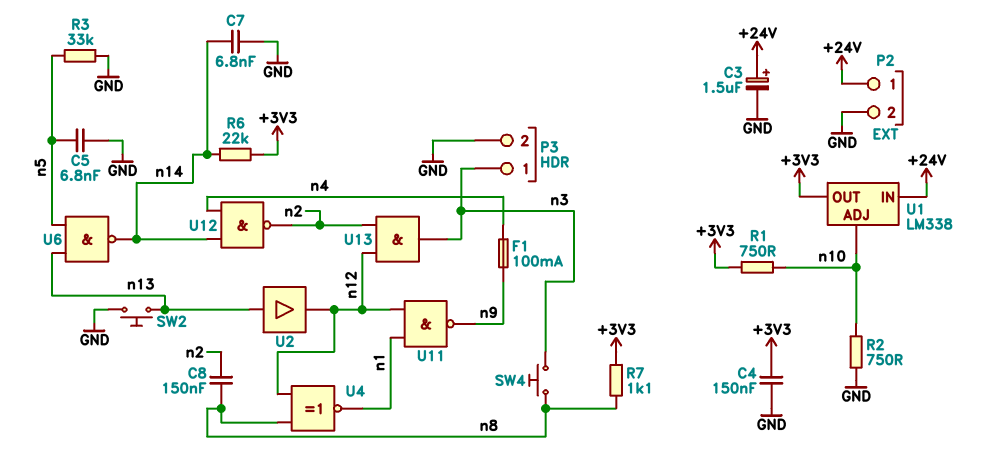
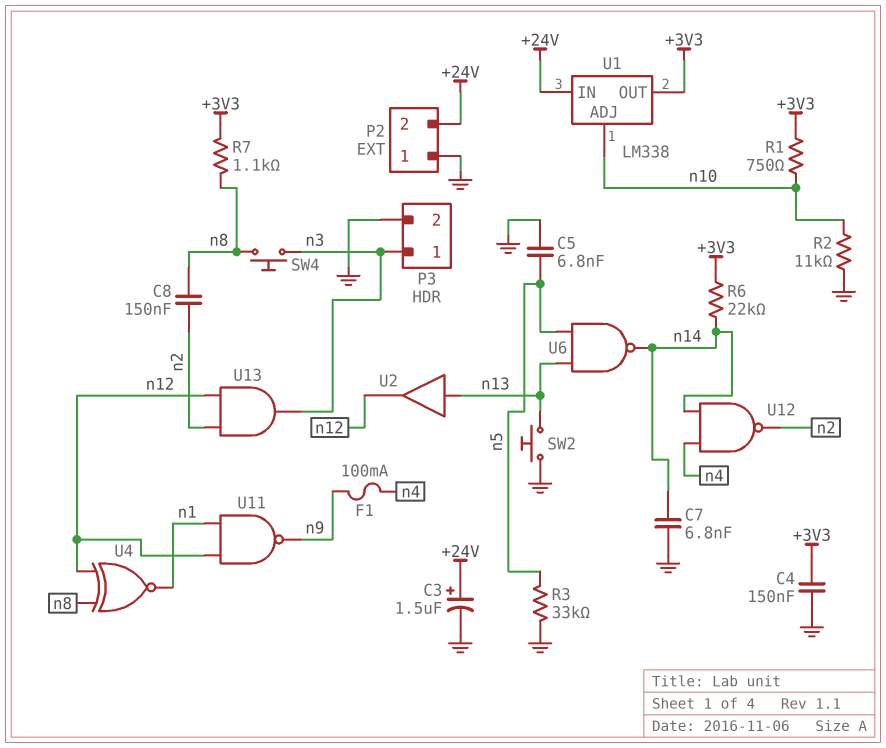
P2 pin 1: +24V -> GND
P2 pin 2: GND -> +24V
R2: 750 (GND, n10) -> 11k (GND, n10)

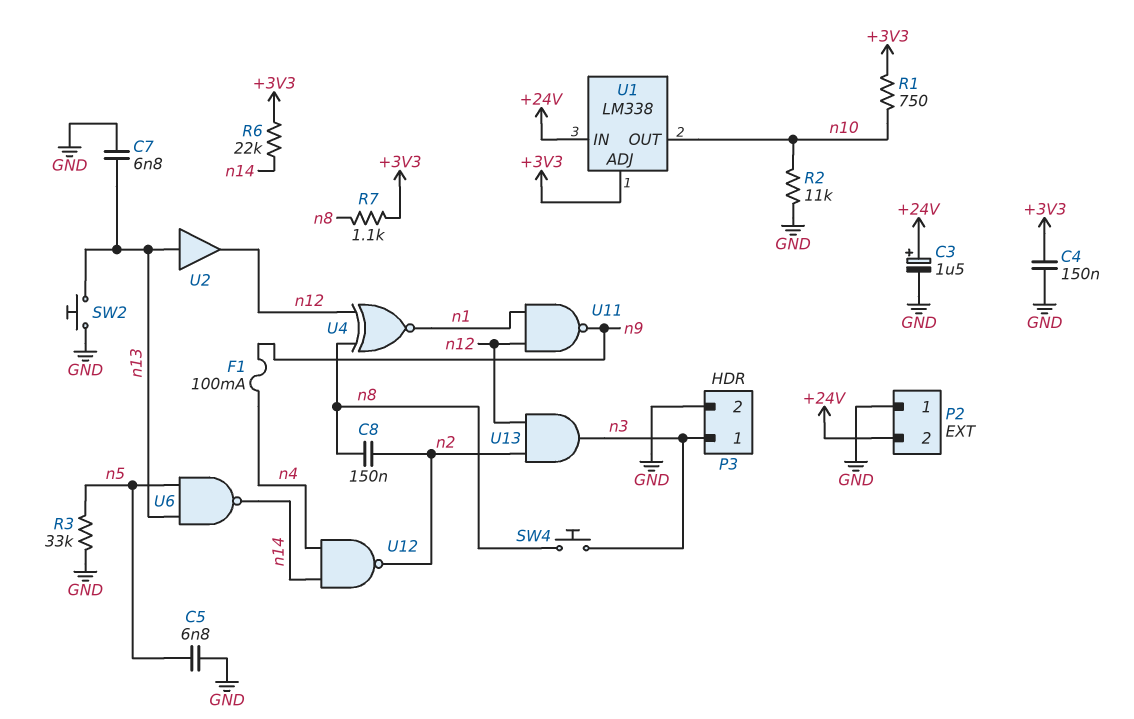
C7: 6.8nF (GND, n14) -> 6.8nF (GND, n13)
U1 pin ADJ: n10 -> +3V3
U1 pin OUT: +3V3 -> n10

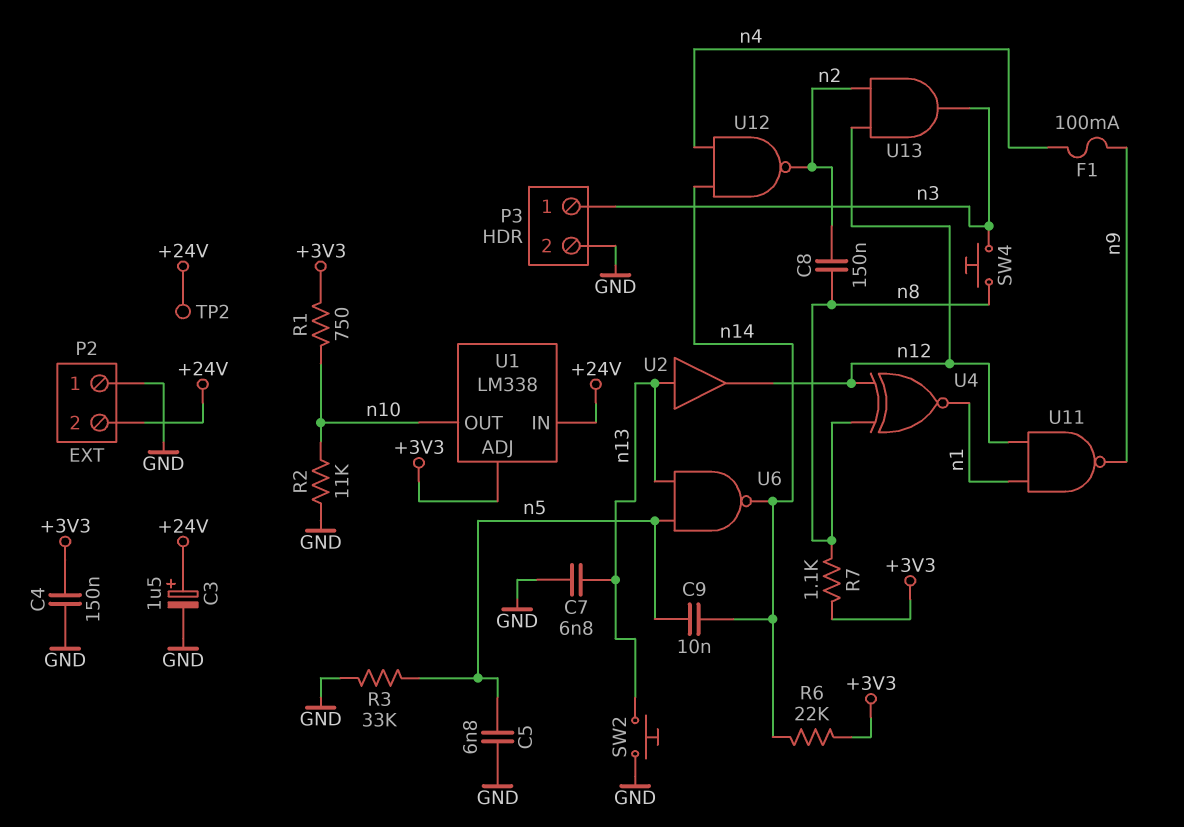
C9: none -> 10nF (n5, n14)
TP2: none -> test point (+24V)

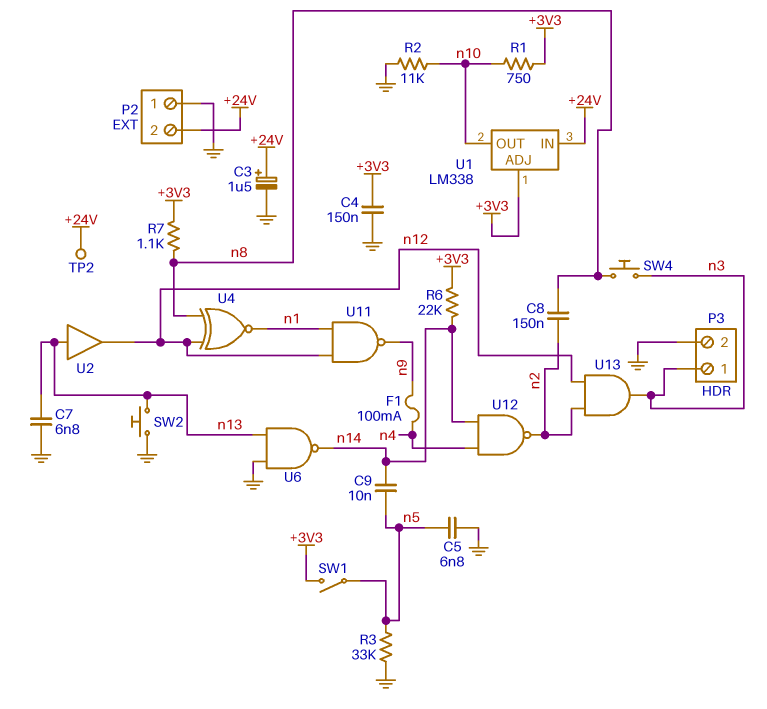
SW1: none -> switch (+3V3, n5)
U6: NAND (in n5, in n13, out n14) -> NAND (in GND, in n13, out n14)

